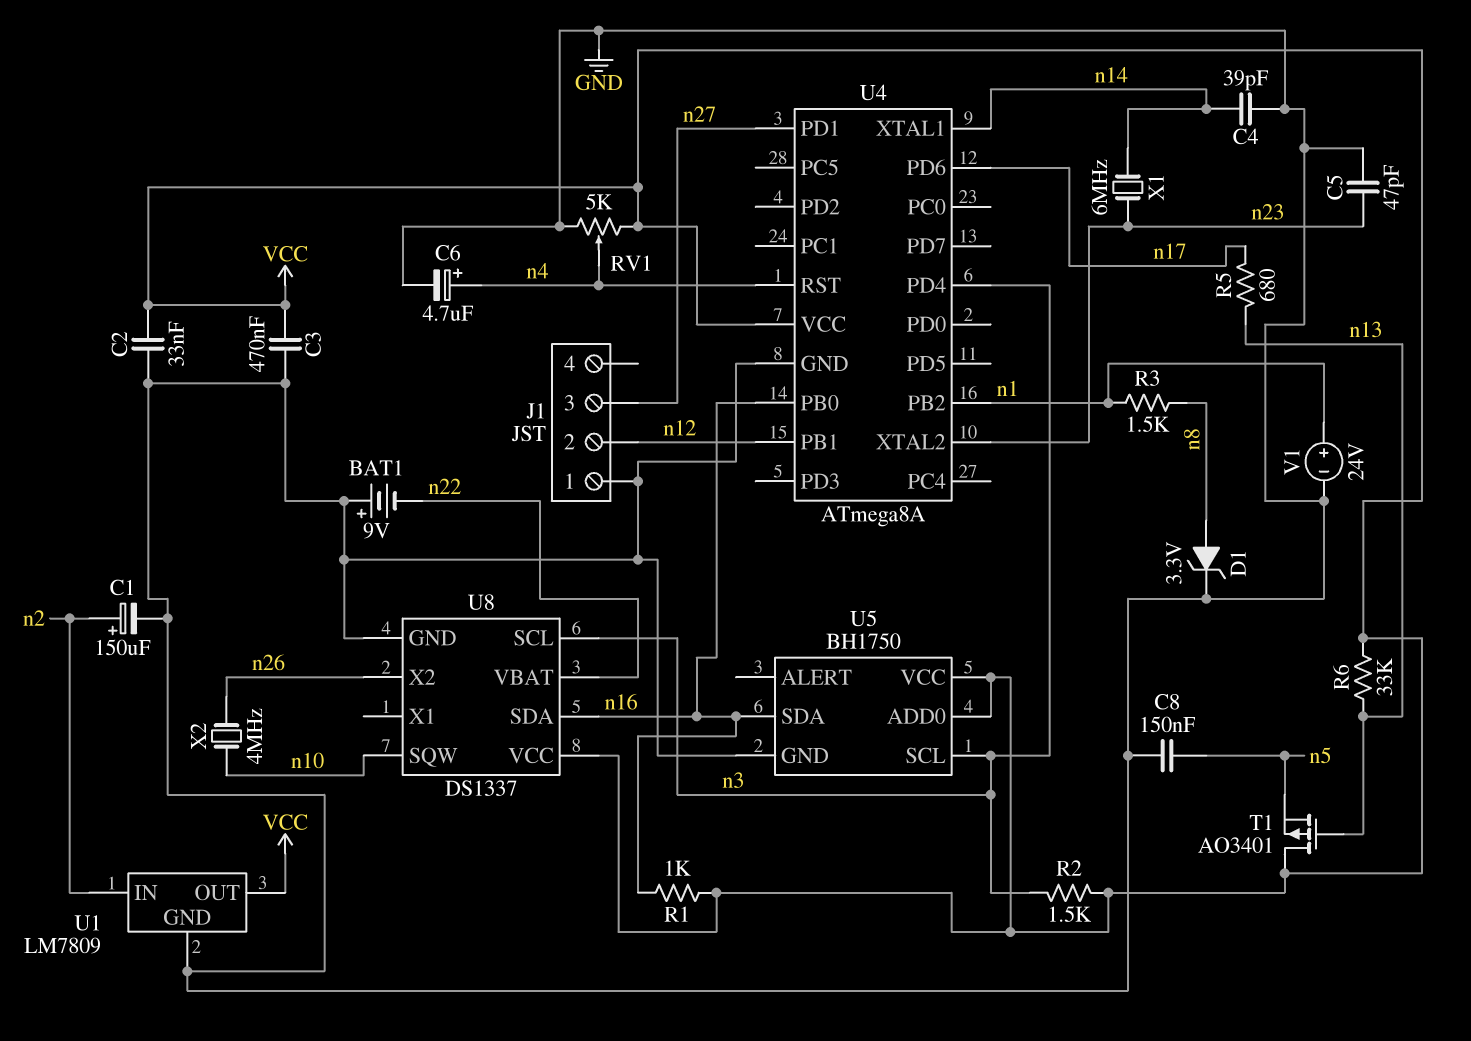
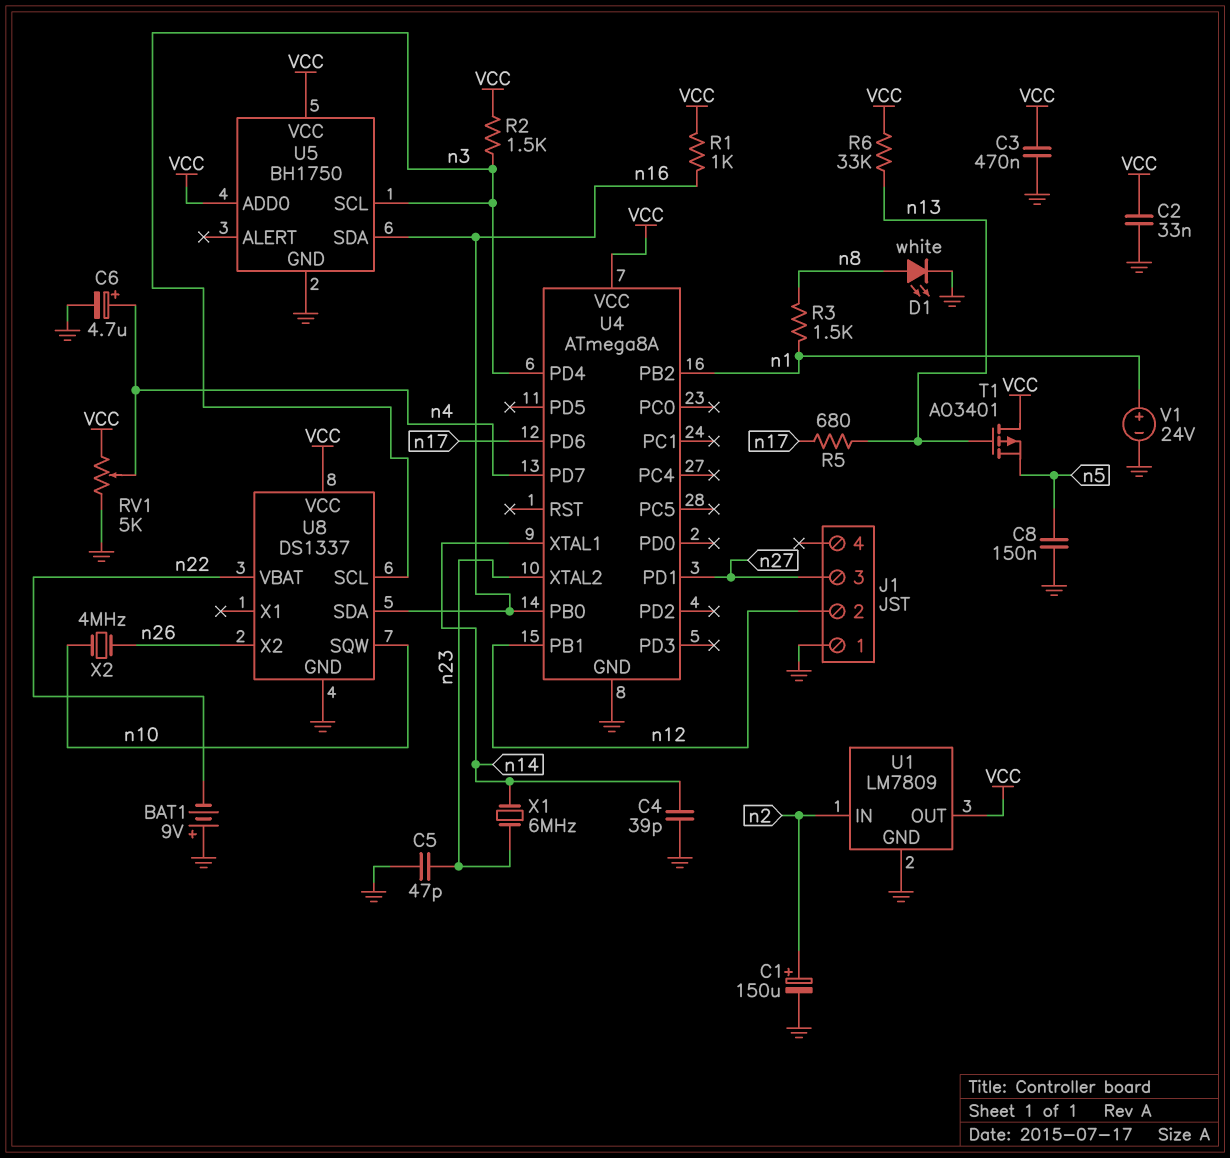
D1: zener 3.3V (A n8, K GND) -> LED white (A n8, K GND)
U4 pin PD7: none -> n4
U4 pin RST: n4 -> none

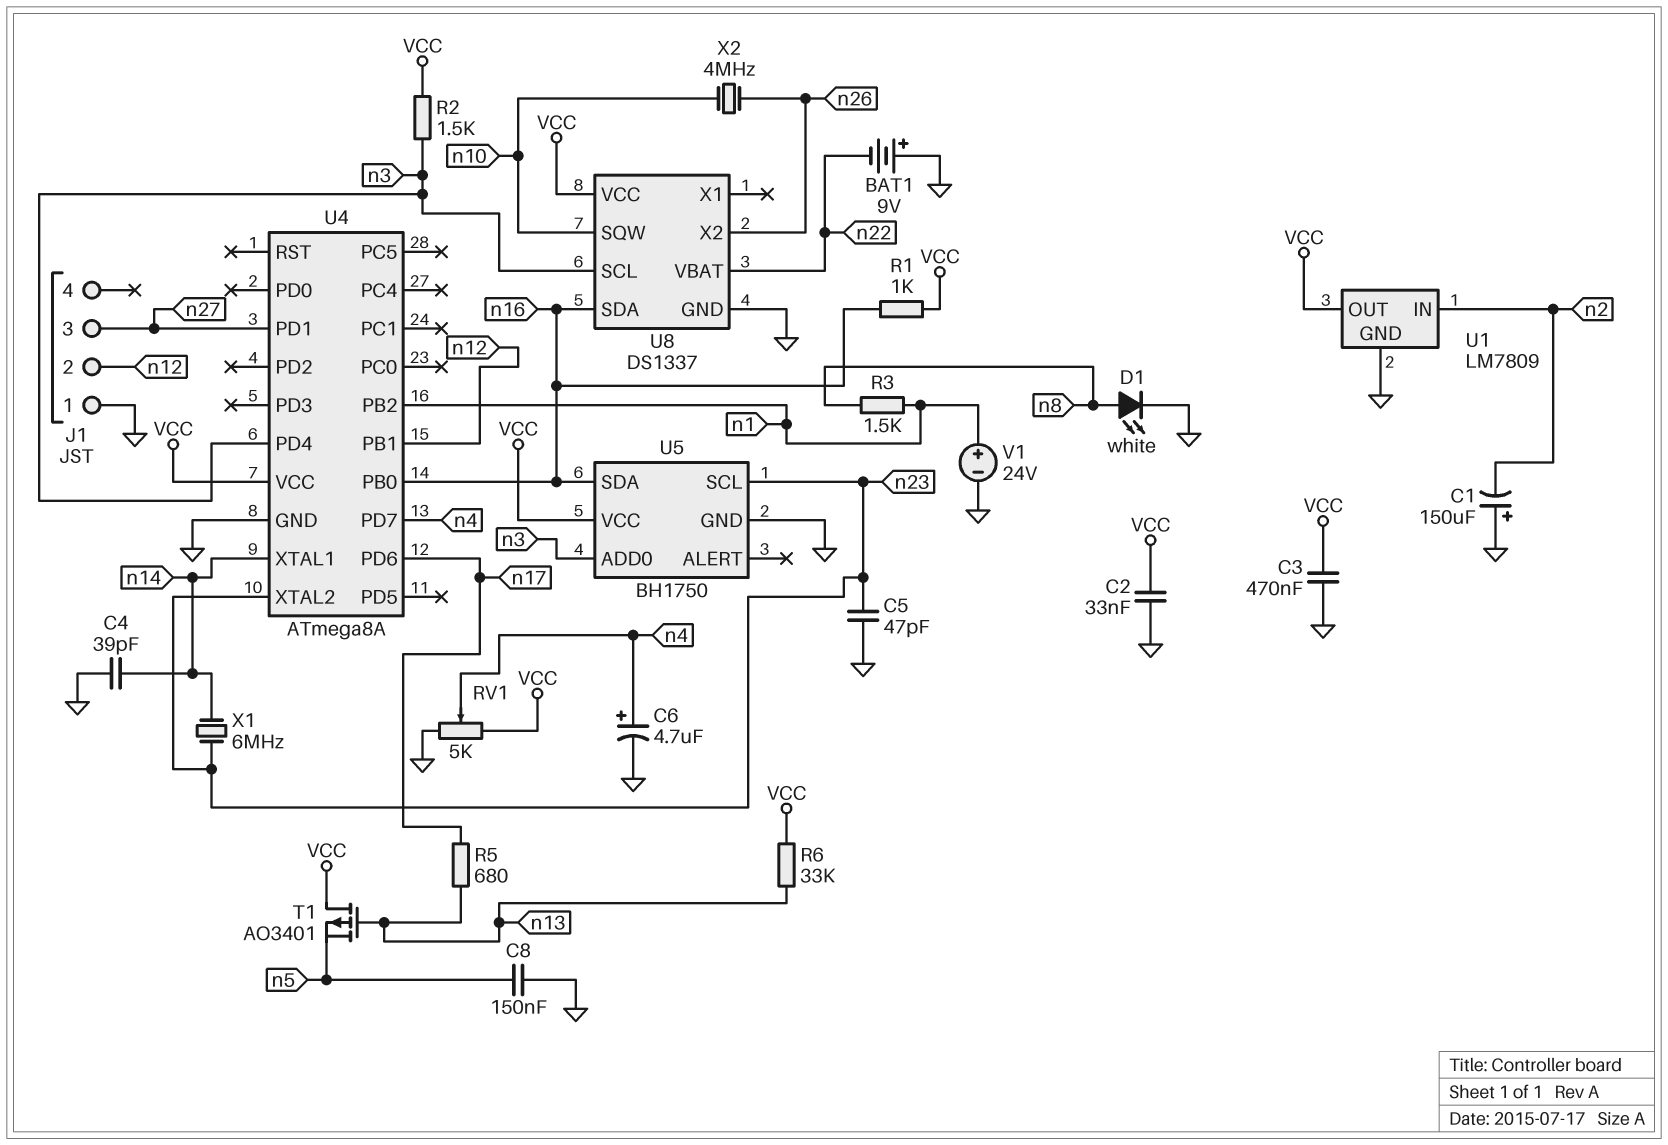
C1: 150uF (plus n2, minus GND) -> 150uF (plus GND, minus n2)
U5 pin ADD0: VCC -> n3
U5 pin SCL: n3 -> n23

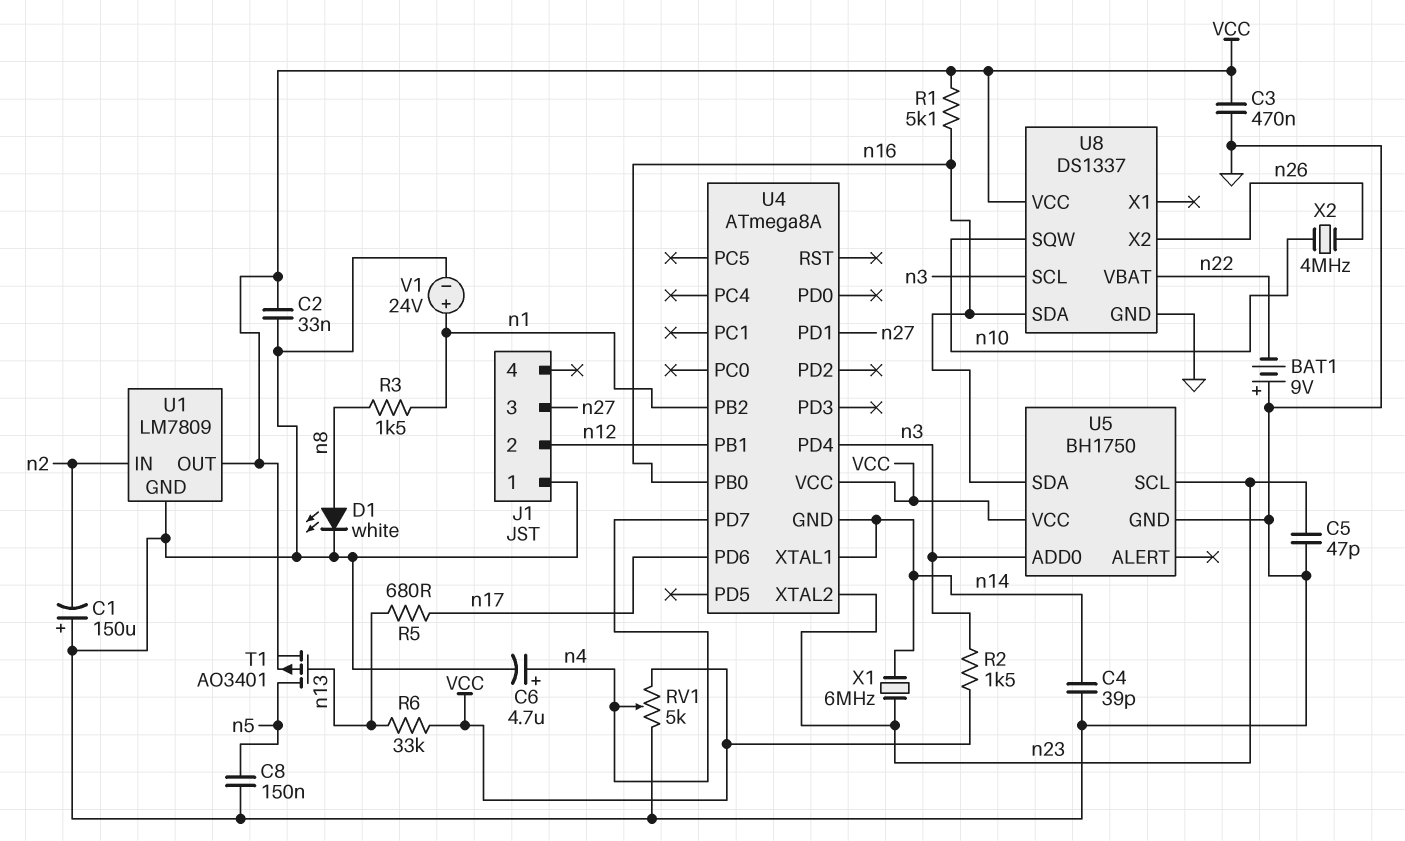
R1: 1k (VCC, n16) -> 5.1k (VCC, n16)
T1: PMOS AO3401 (G n13, D VCC, S n5) -> PMOS AO3401 (G n13, D n5, S VCC)
U4 pin GND: GND -> n14

